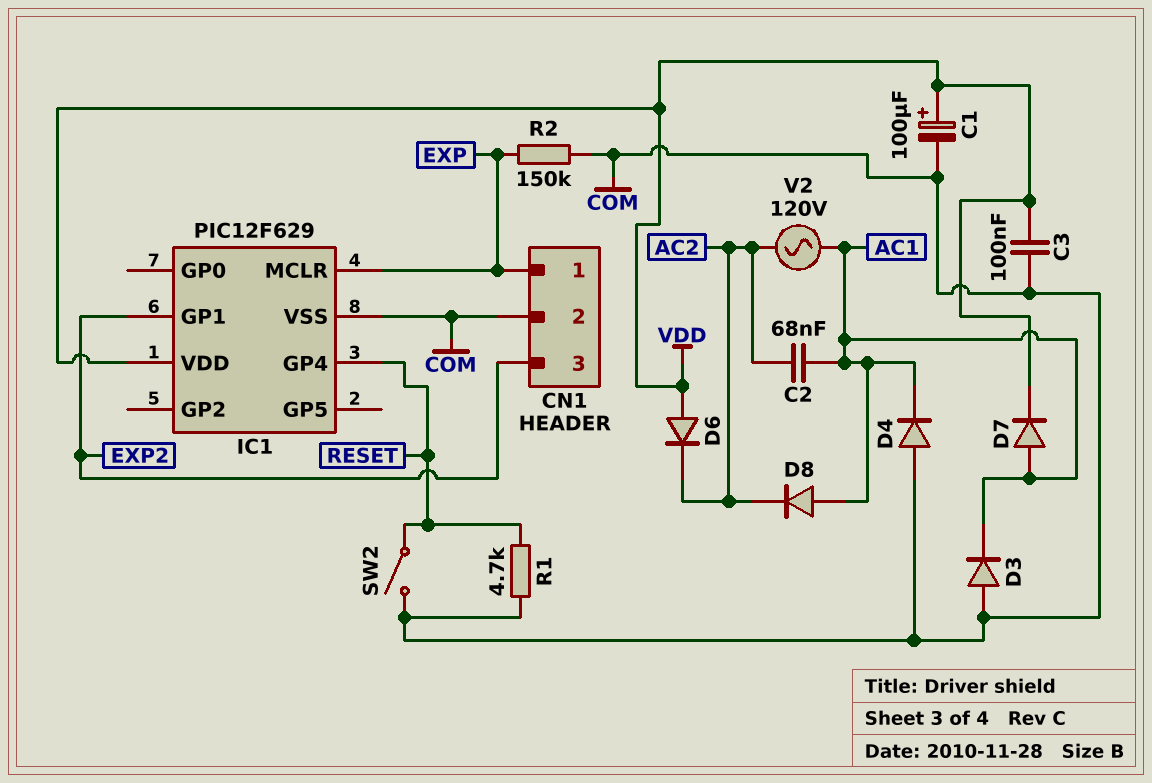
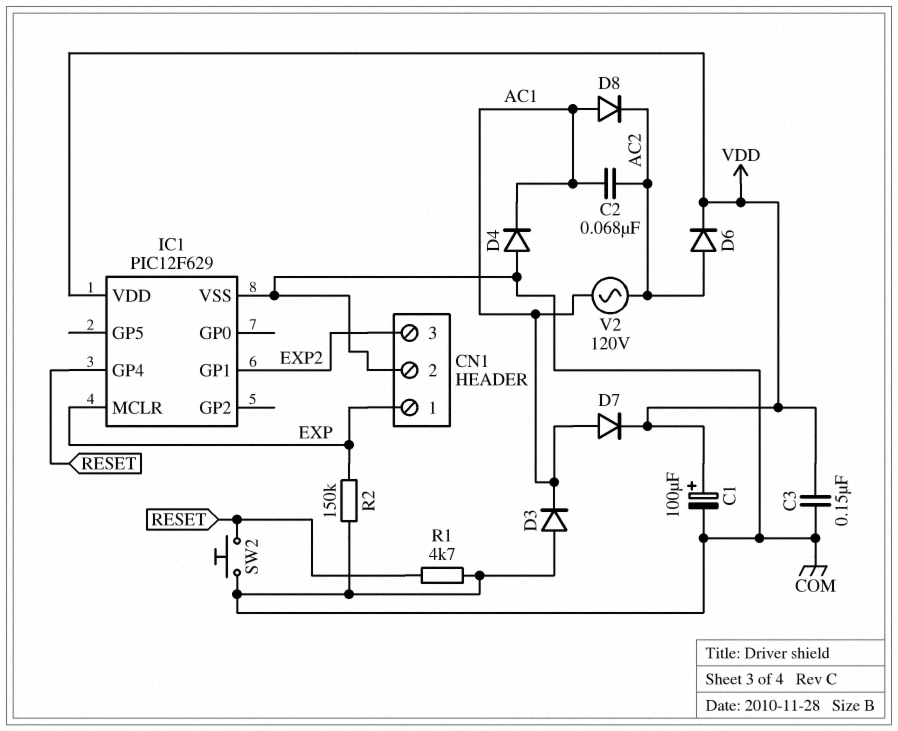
C3: 100nF (COM, VDD) -> 150nF (COM, VDD)
D6: diode (A VDD, K AC2) -> diode (A AC2, K VDD)
SW2: switch (COM, RESET) -> button (COM, RESET)

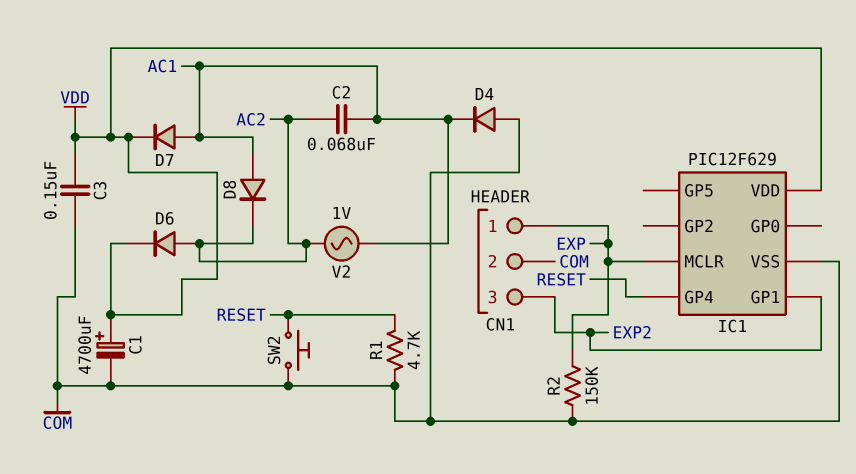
C1: 100uF (plus VDD, minus COM) -> 4700uF (plus VDD, minus COM)
D3: diode (A COM, K AC1) -> none
V2: AC 120V (AC1, AC2) -> AC 1V (AC1, AC2)

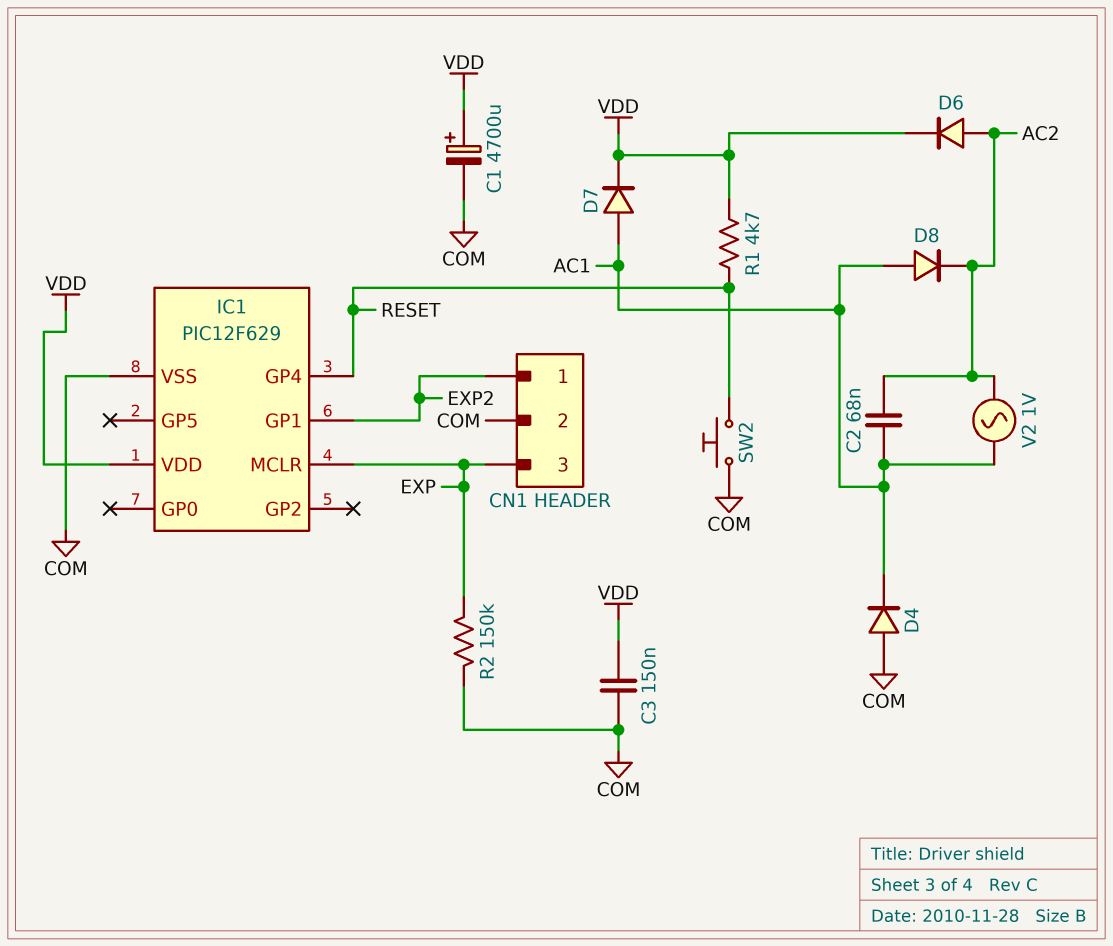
CN1 pin 1: EXP -> EXP2
CN1 pin 3: EXP2 -> EXP
R1: 4.7k (COM, RESET) -> 4.7k (RESET, VDD)

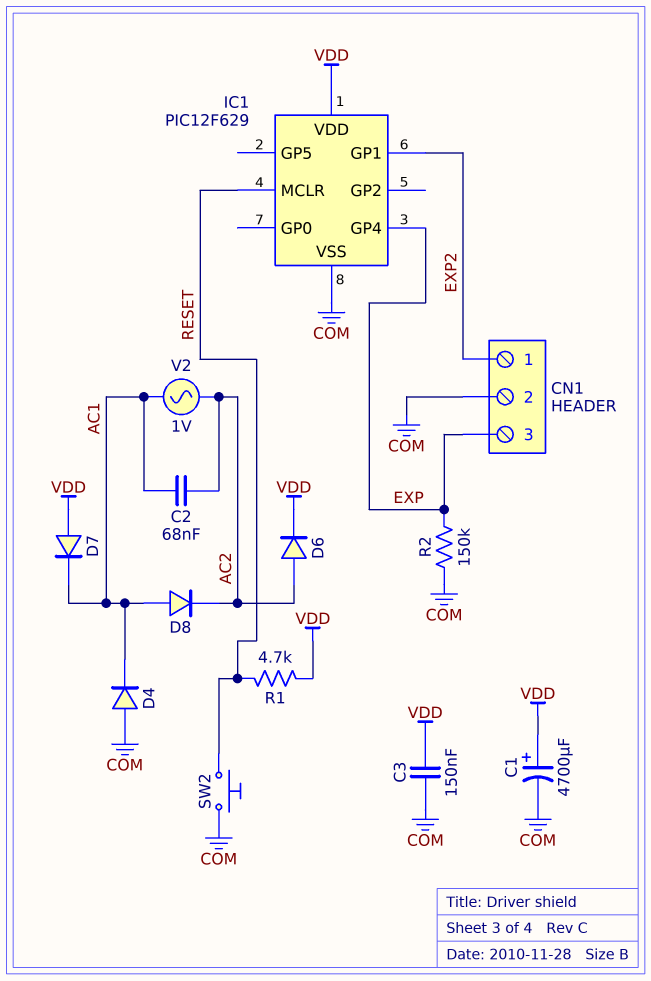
D7: diode (A AC1, K VDD) -> diode (A VDD, K AC1)
IC1 pin GP4: RESET -> EXP
IC1 pin MCLR: EXP -> RESET

